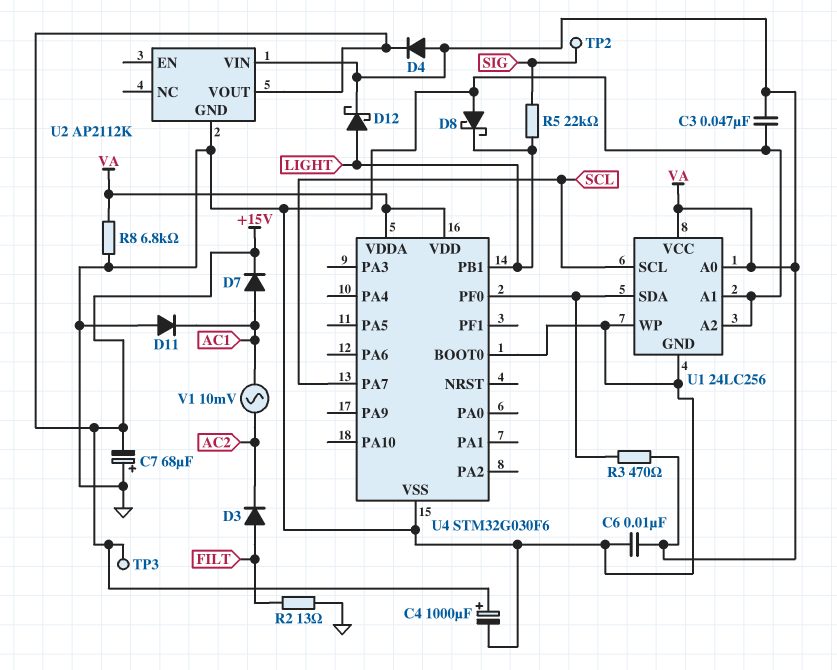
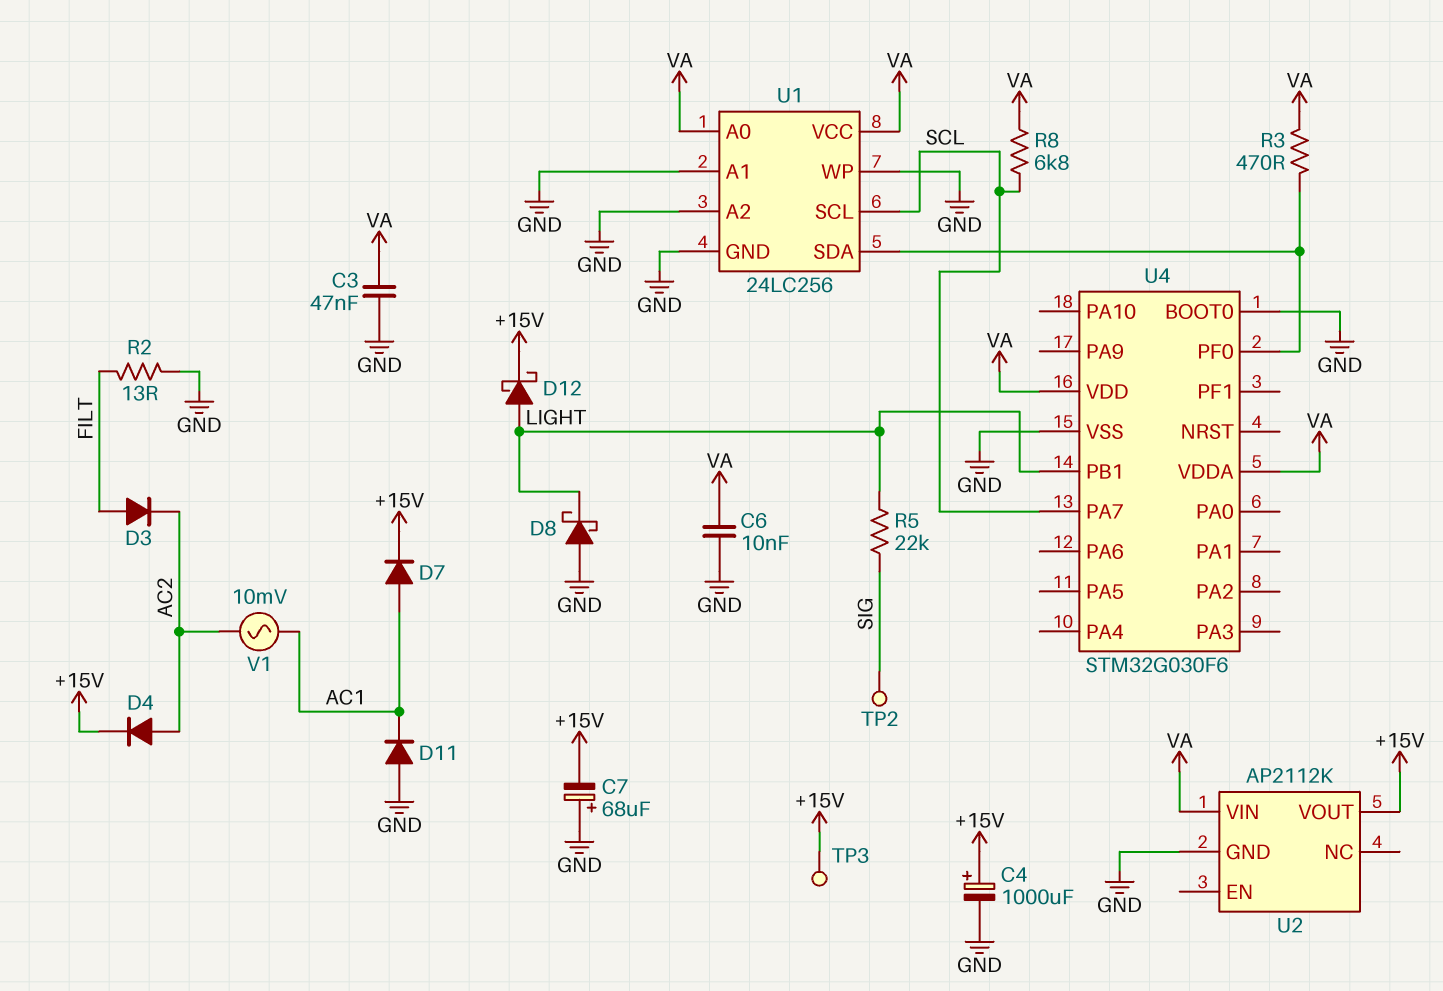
D4: diode (A VA, K +15V) -> diode (A AC2, K +15V)
D12: schottky (A LIGHT, K VA) -> schottky (A LIGHT, K +15V)
R8: 6.8k (GND, VA) -> 6.8k (SCL, VA)

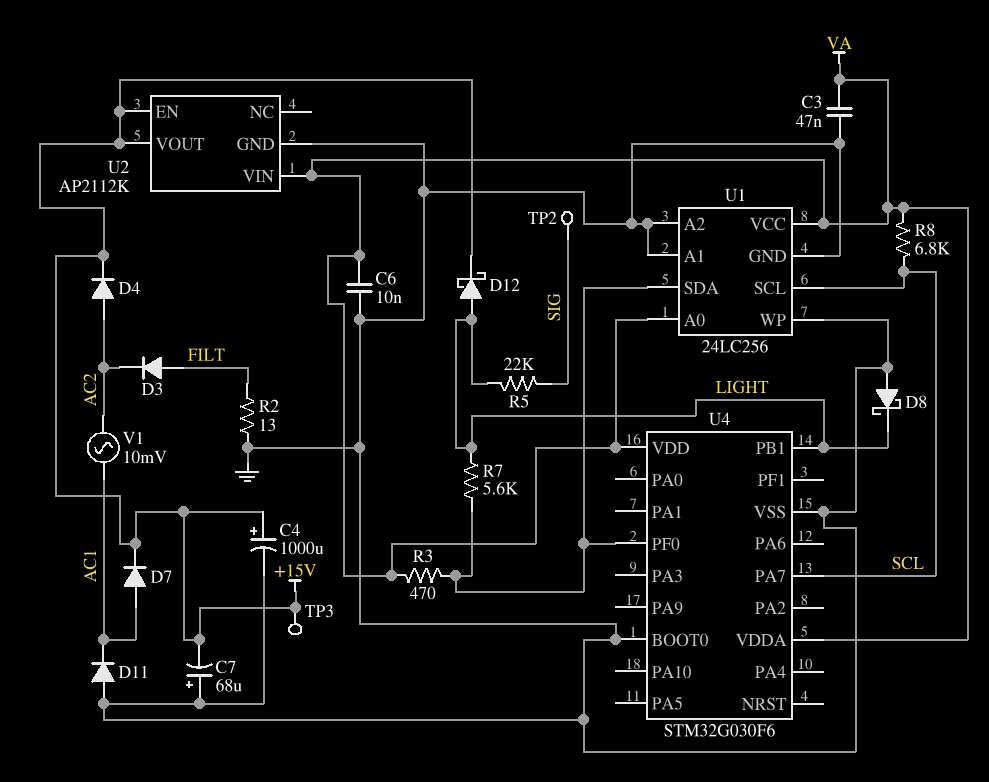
R7: none -> 5.6k (LIGHT, U1/SDA)
U2 pin EN: none -> +15V

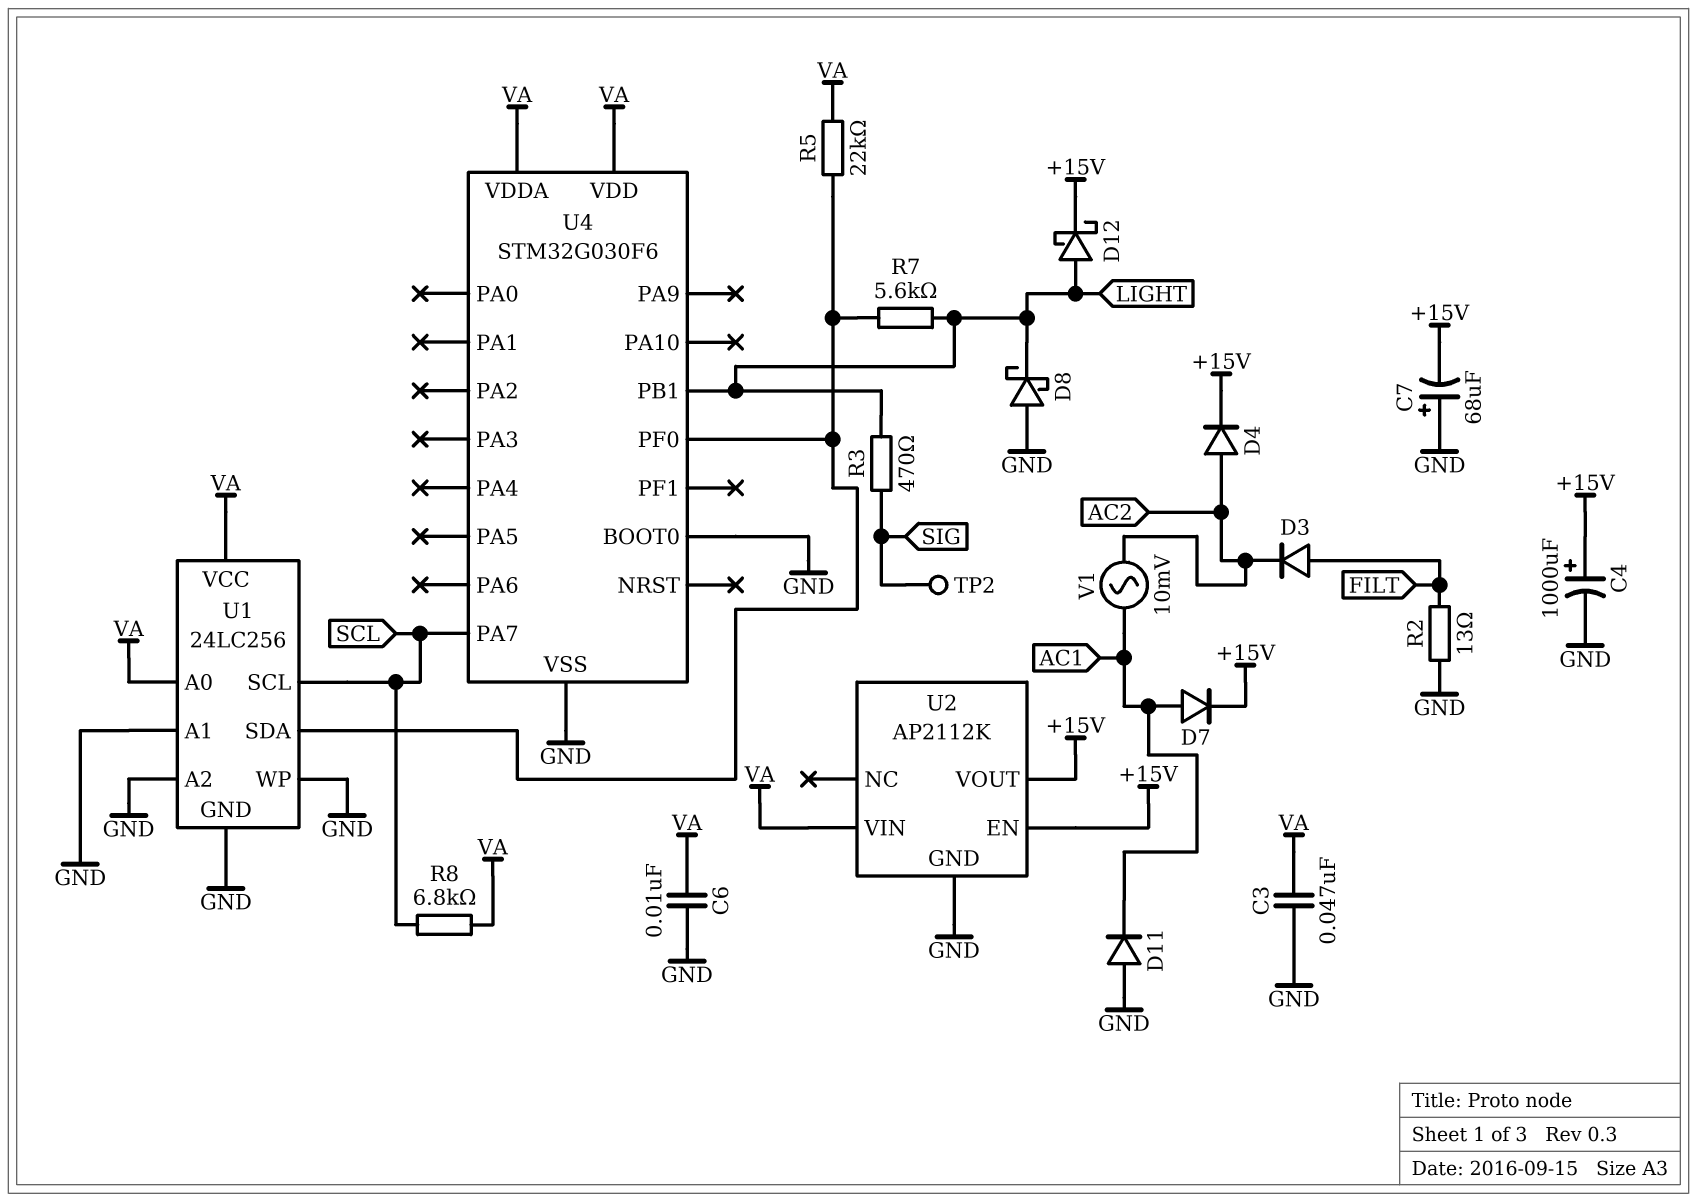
R3: 470 (U1/SDA, VA) -> 470 (LIGHT, SIG)
R5: 22k (LIGHT, SIG) -> 22k (U1/SDA, VA)
TP3: test point (+15V) -> none

